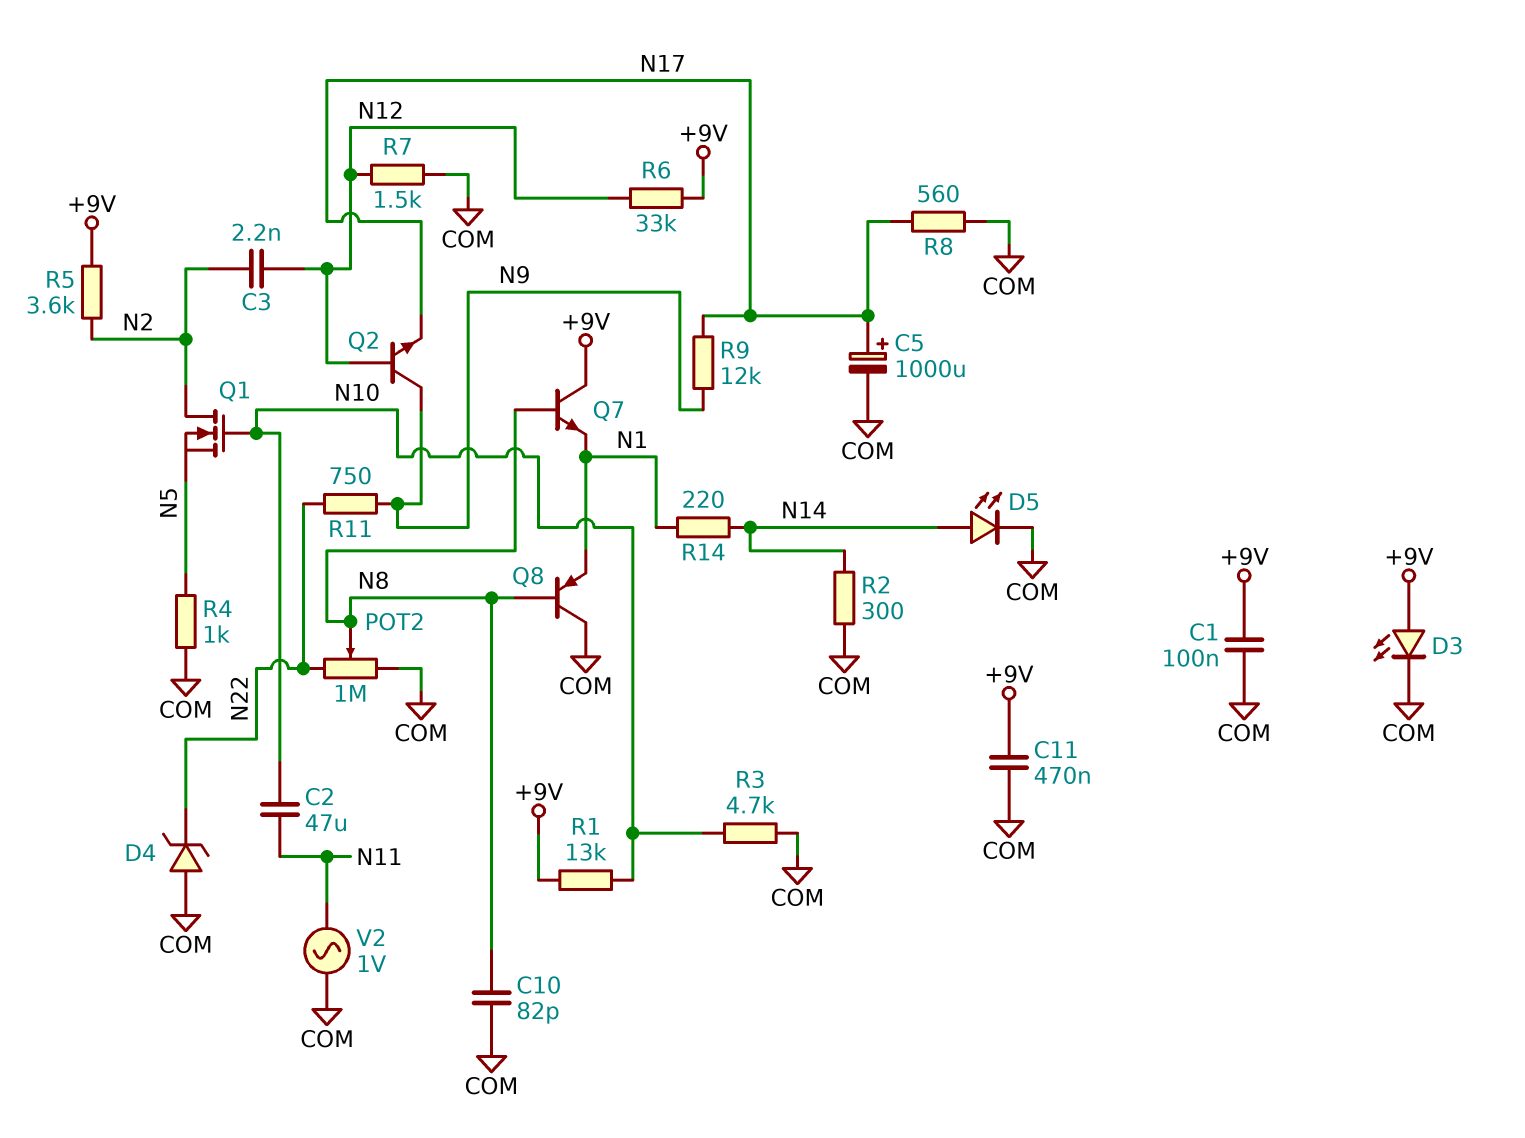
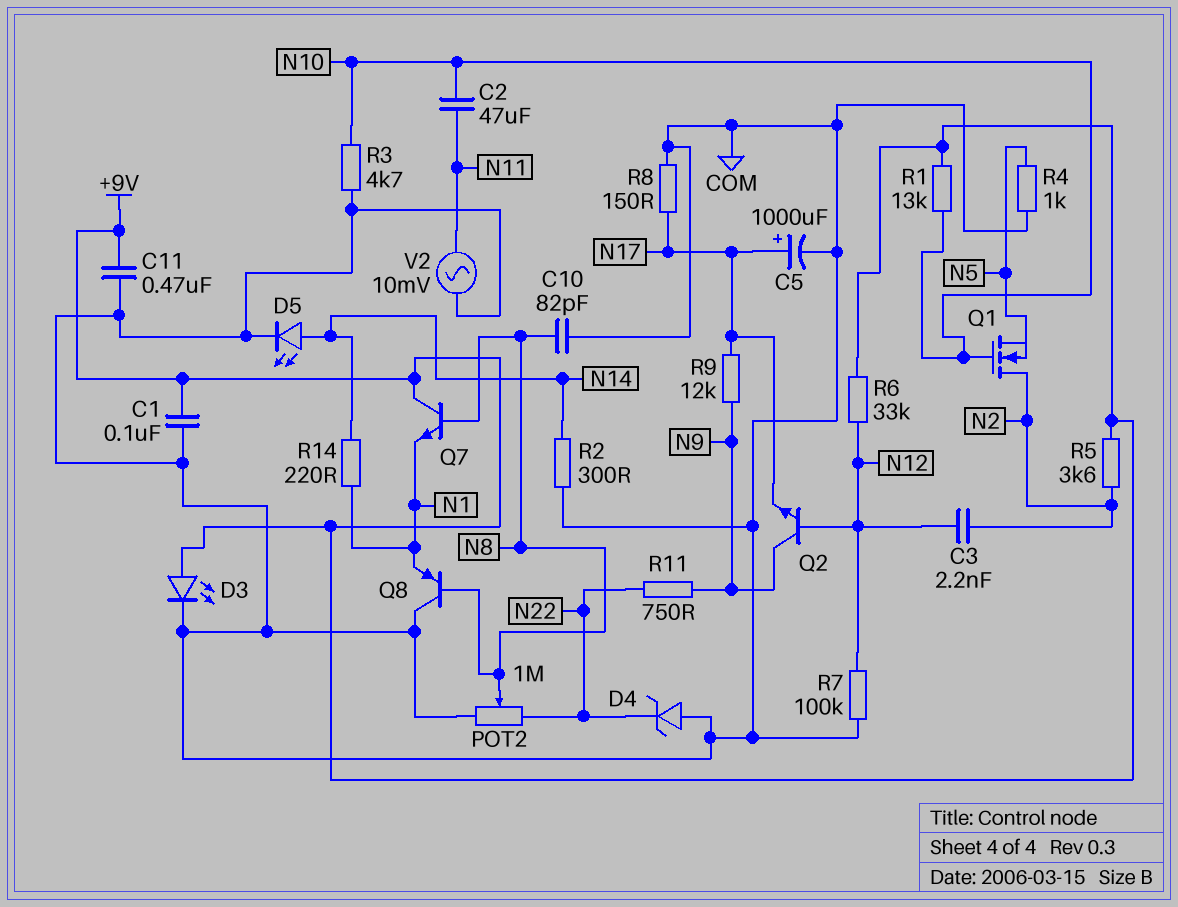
R7: 1.5k (COM, N12) -> 100k (COM, N12)
R8: 560 (COM, N17) -> 150 (COM, N17)
V2: AC 1V (COM, N11) -> AC 10mV (COM, N11)

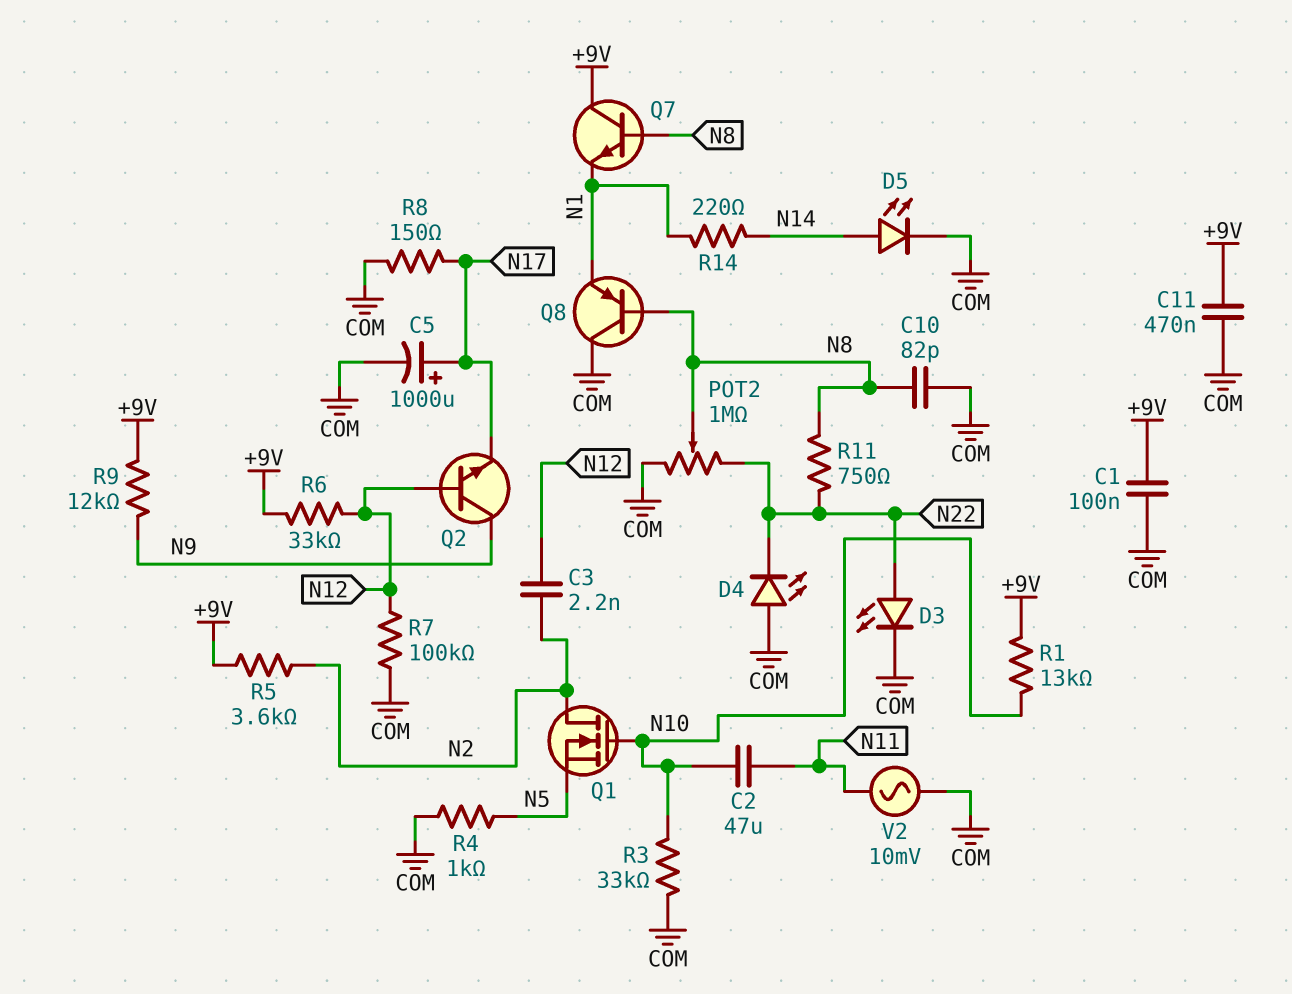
D3: LED (A +9V, K COM) -> LED (A N22, K COM)
D4: zener (A COM, K N22) -> LED (A COM, K N22)
R2: 300 (COM, N14) -> none
R3: 4.7k (COM, N10) -> 33k (COM, N10)
R9: 12k (N9, N17) -> 12k (+9V, N9)
R11: 750 (N9, N22) -> 750 (N8, N22)

